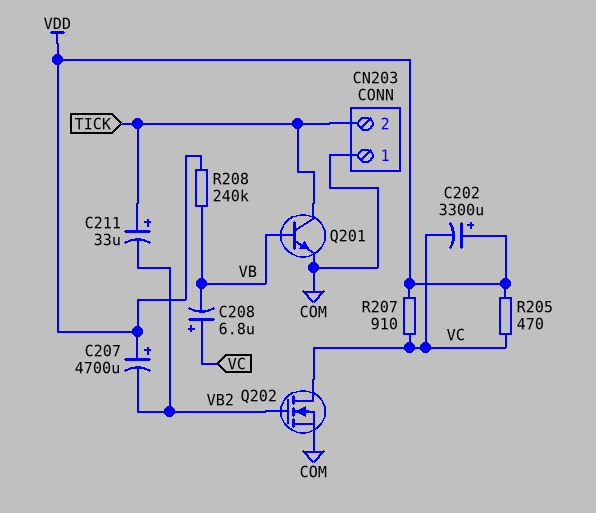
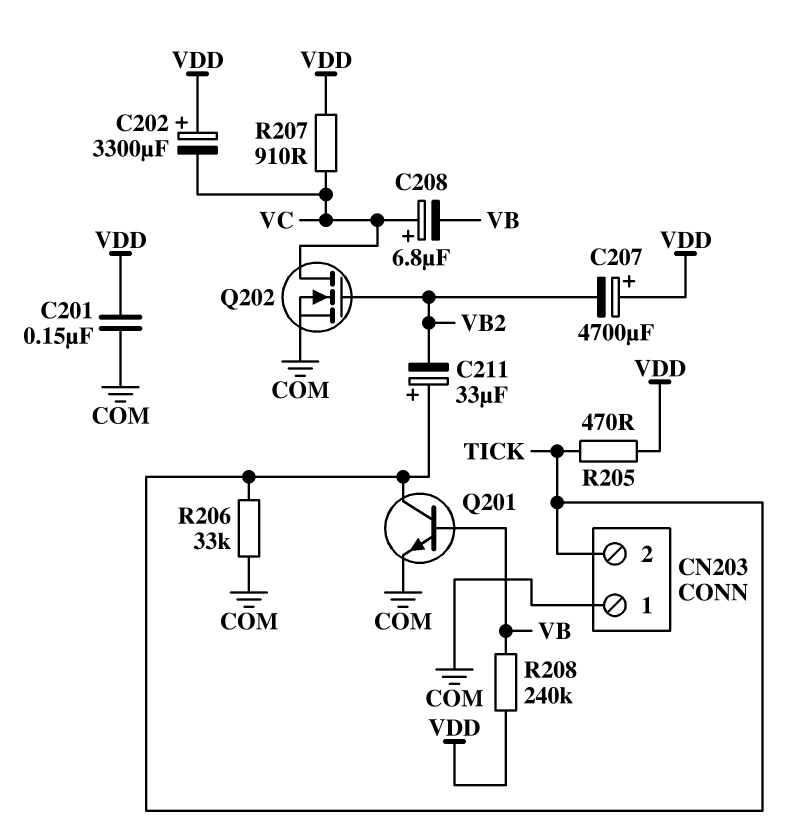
C201: none -> 150nF (COM, VDD)
R205: 470 (VC, VDD) -> 470 (TICK, VDD)
R206: none -> 33k (COM, TICK)

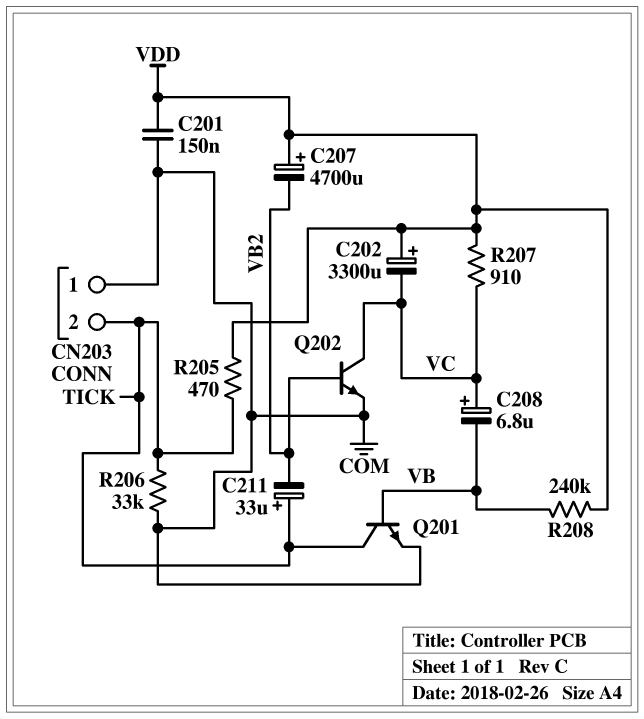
Q202: NMOS (G VB2, D VC, S COM) -> NPN (B VB2, C VC, E COM)

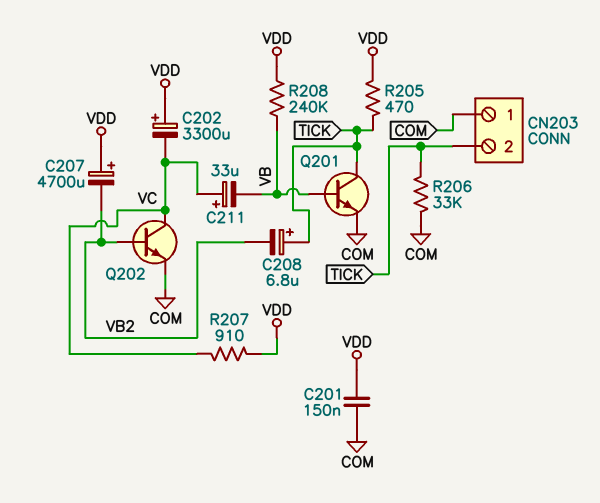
C208: 6.8uF (plus VC, minus VB) -> 6.8uF (plus TICK, minus VB2)
C211: 33uF (plus TICK, minus VB2) -> 33uF (plus VC, minus VB)

